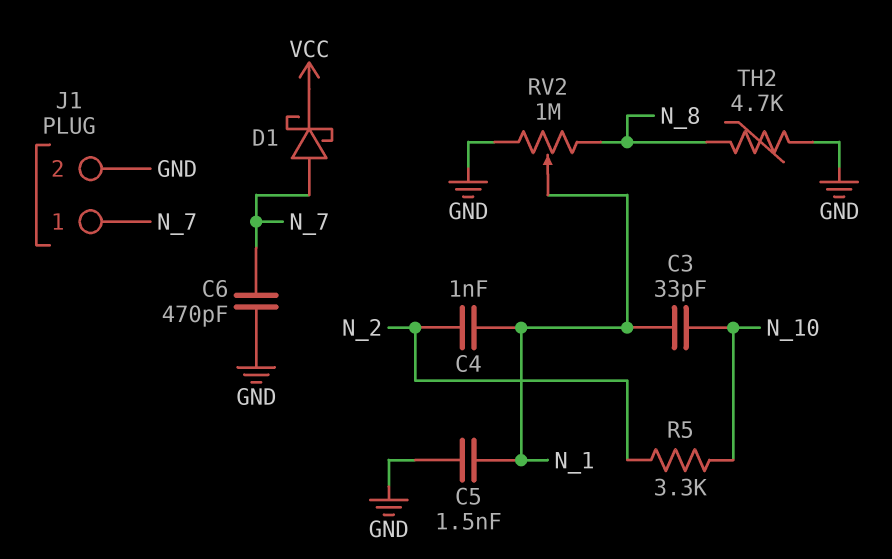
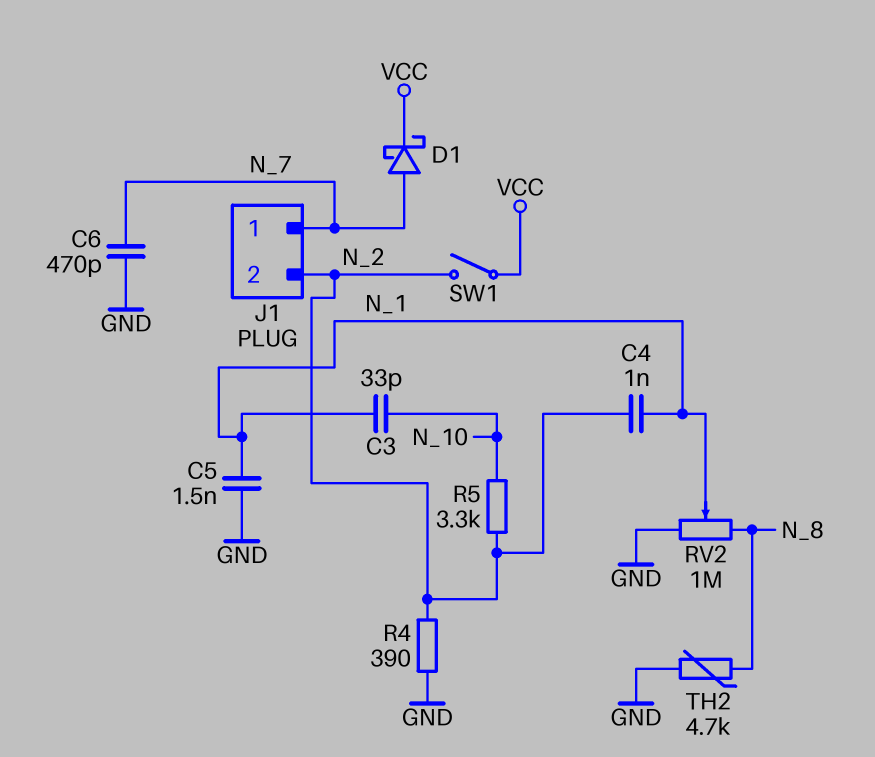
J1 pin 2: GND -> N_2
R4: none -> 390 (GND, N_2)
SW1: none -> switch (N_2, VCC)

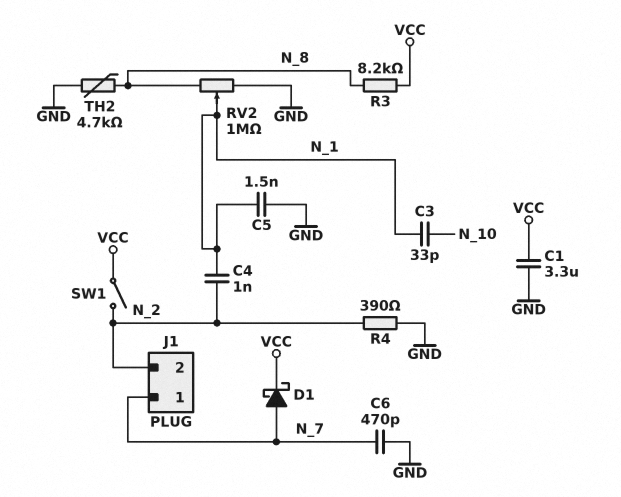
C1: none -> 3.3uF (GND, VCC)
R3: none -> 8.2k (N_8, VCC)
R5: 3.3k (N_2, N_10) -> none

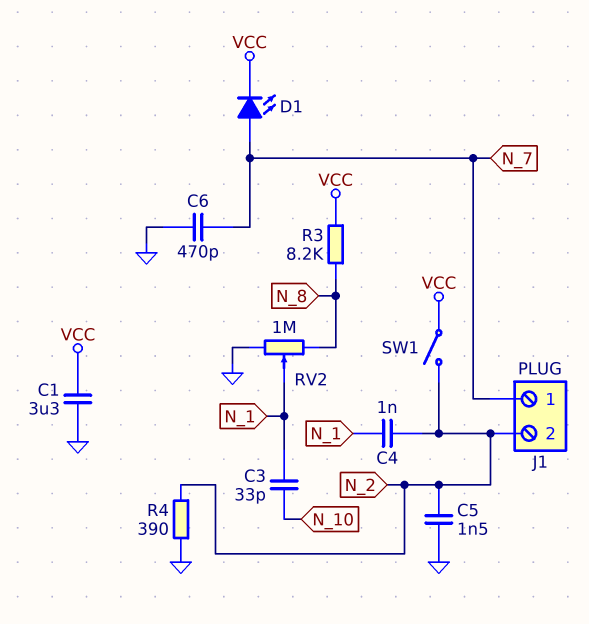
C5: 1.5nF (GND, N_1) -> 1.5nF (GND, N_2)
D1: schottky (A N_7, K VCC) -> LED (A N_7, K VCC)
TH2: 4.7k (GND, N_8) -> none

